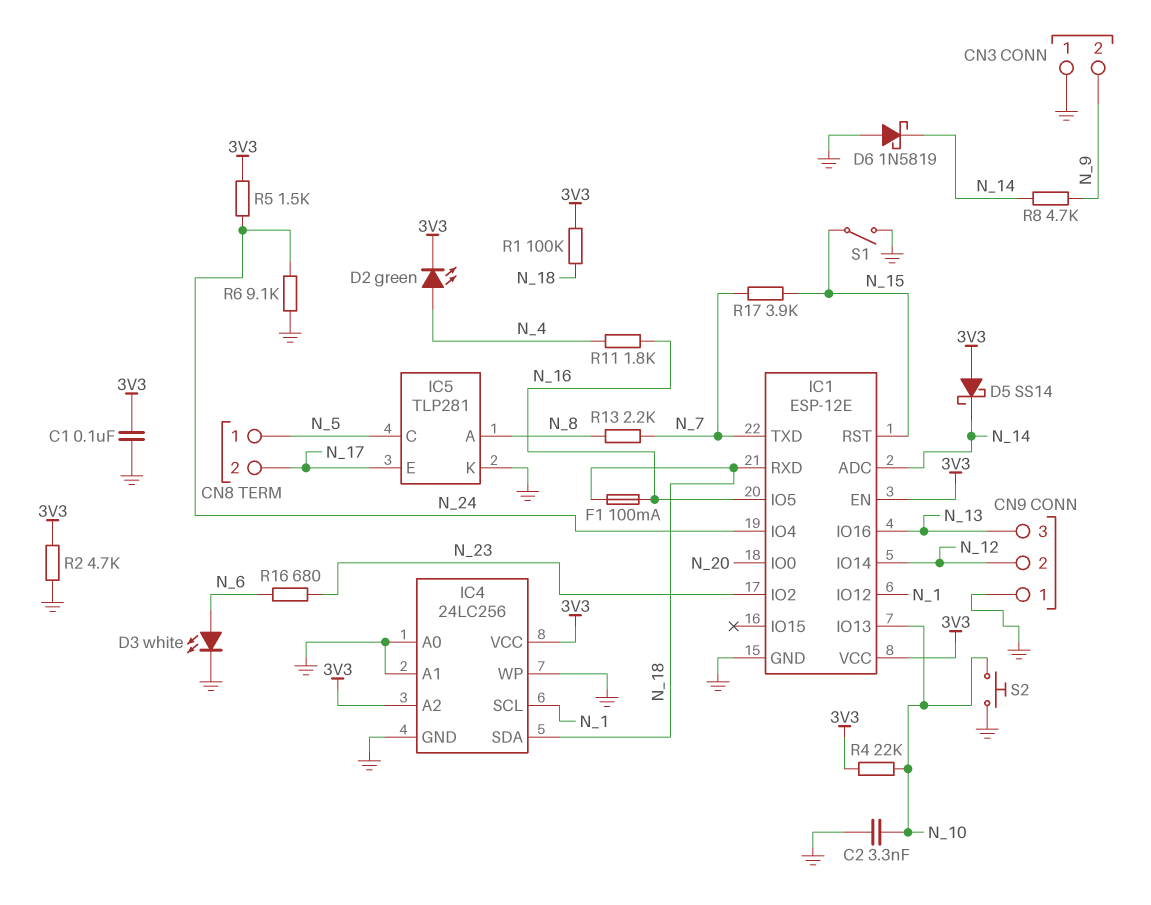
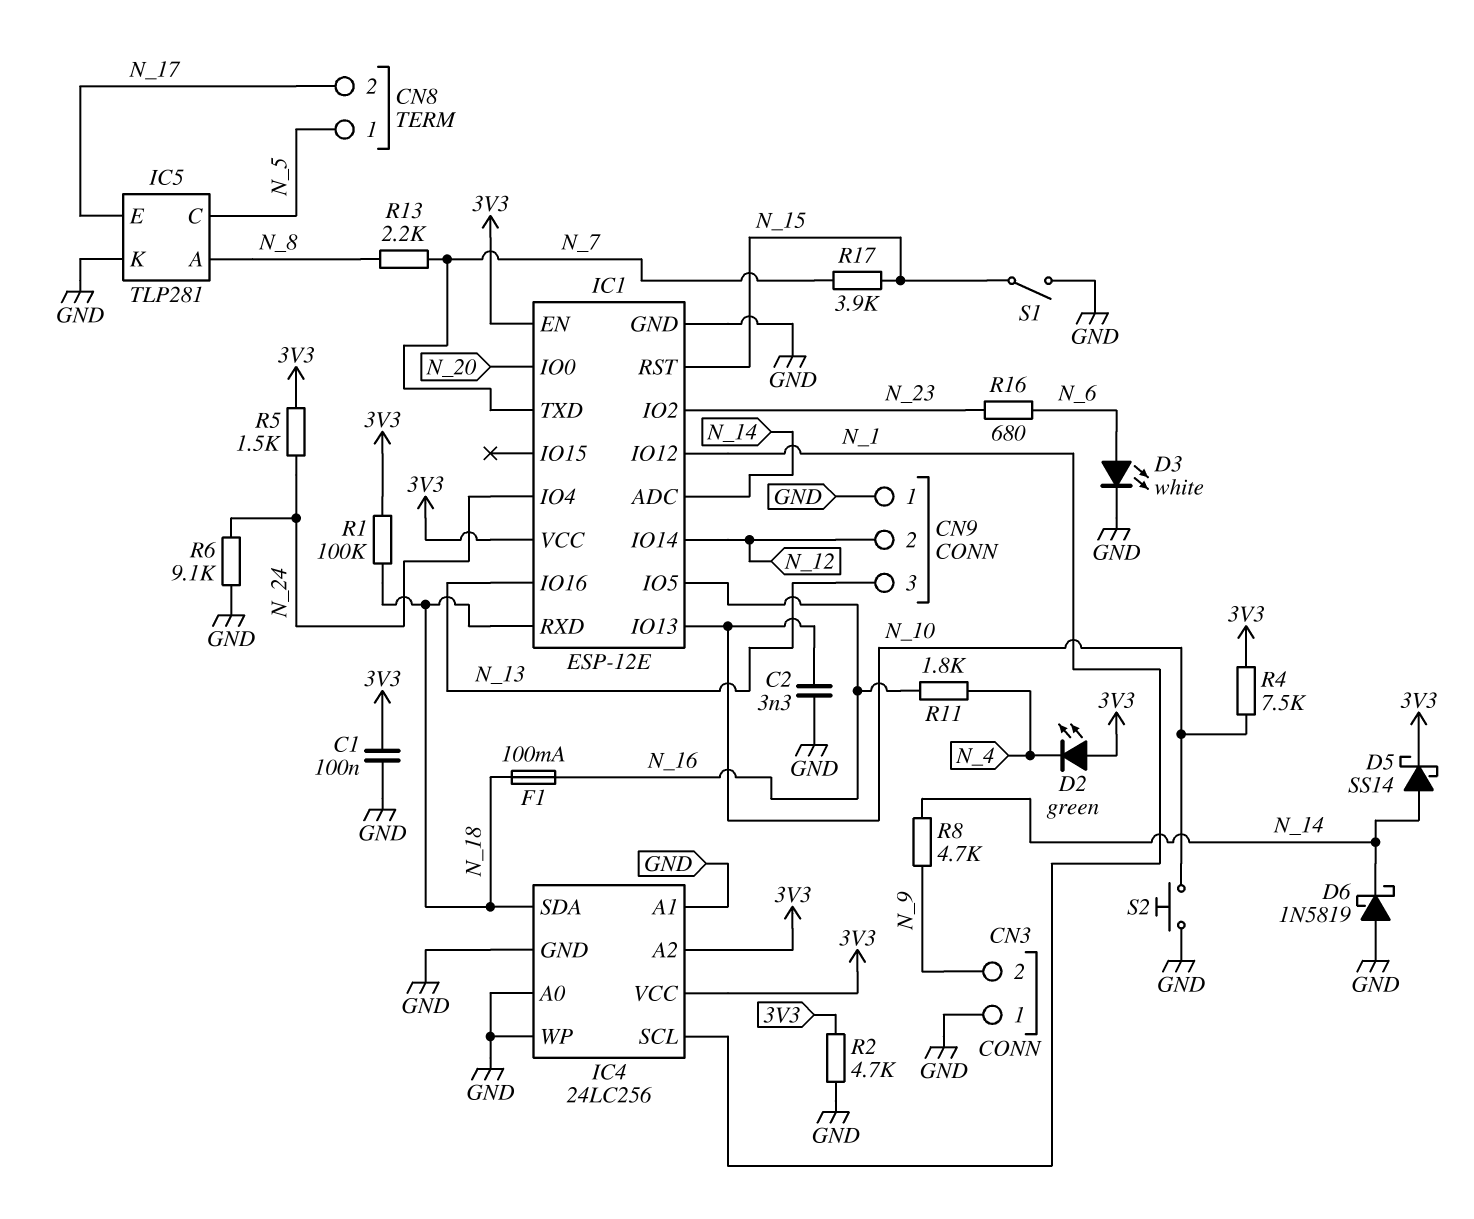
D2: LED green (A N_4, K 3V3) -> LED green (A 3V3, K N_4)
D5: schottky SS14 (A 3V3, K N_14) -> schottky SS14 (A N_14, K 3V3)
R4: 22k (3V3, N_10) -> 7.5k (3V3, N_10)

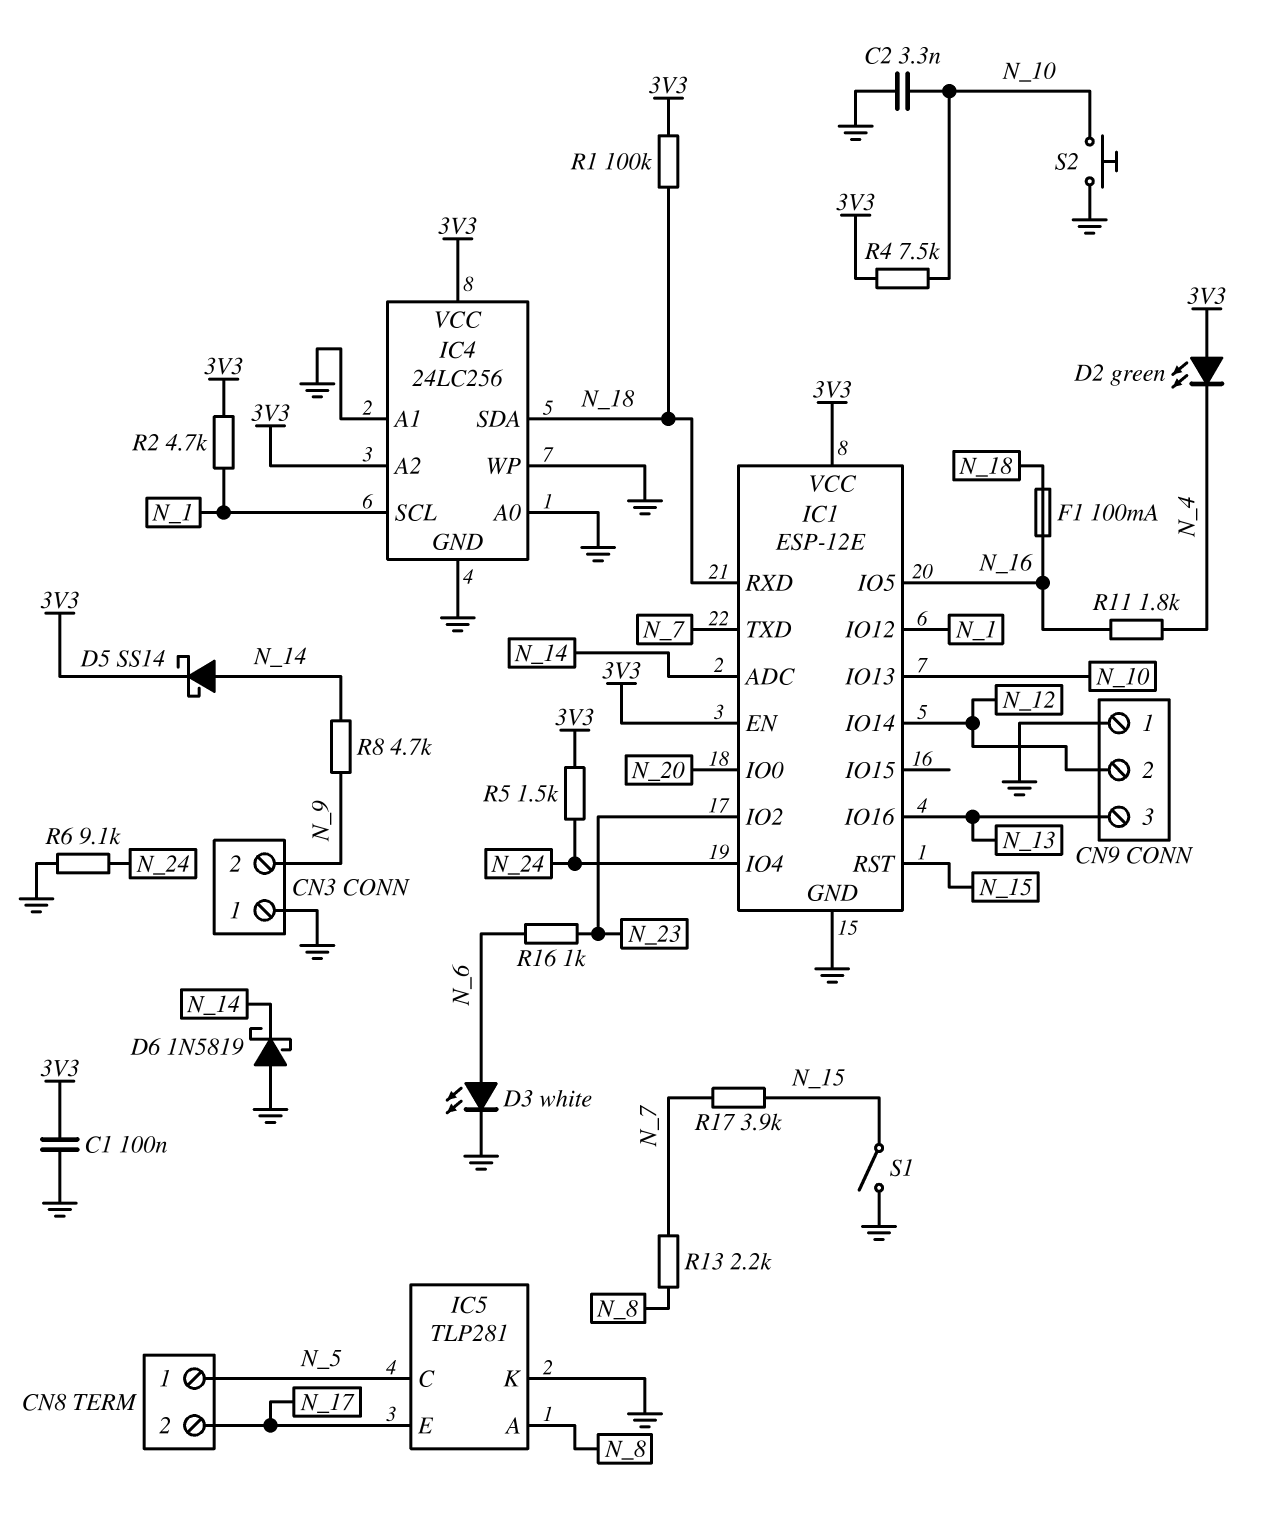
R2: 4.7k (3V3, GND) -> 4.7k (3V3, N_1)
R16: 680 (N_6, N_23) -> 1k (N_6, N_23)

